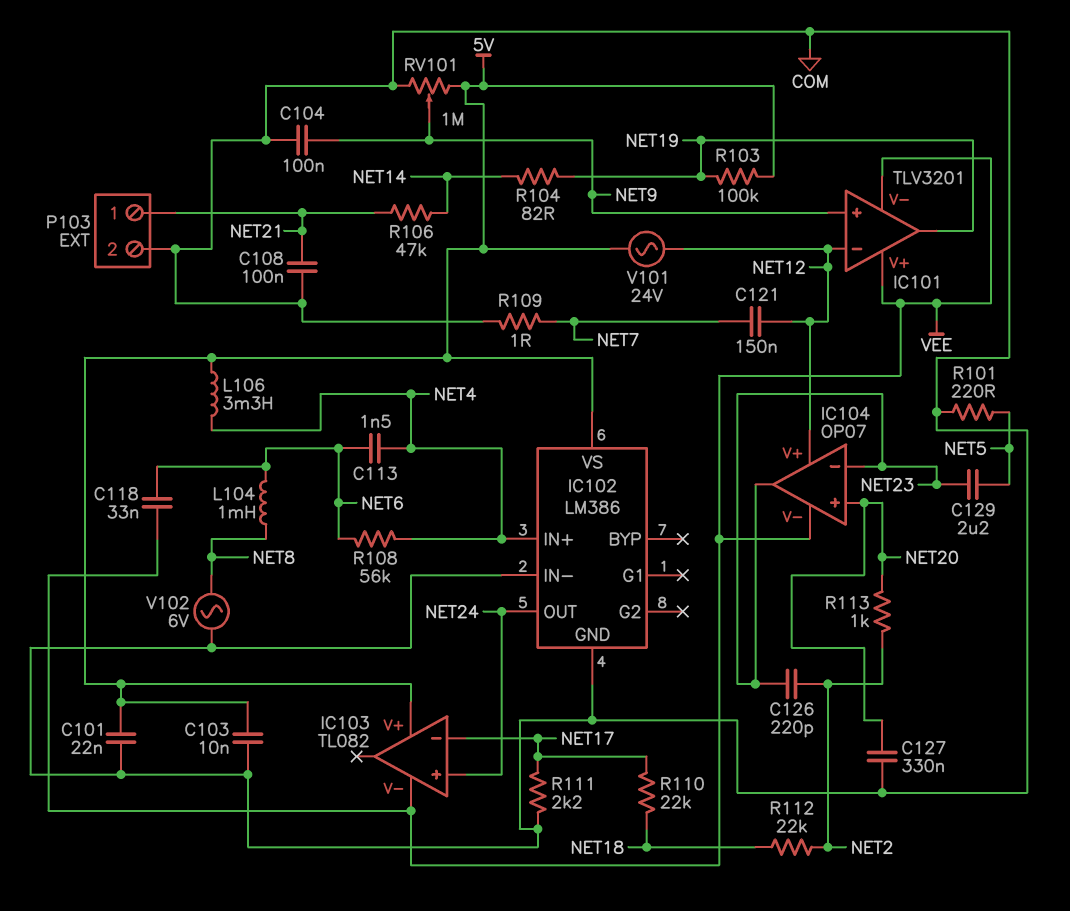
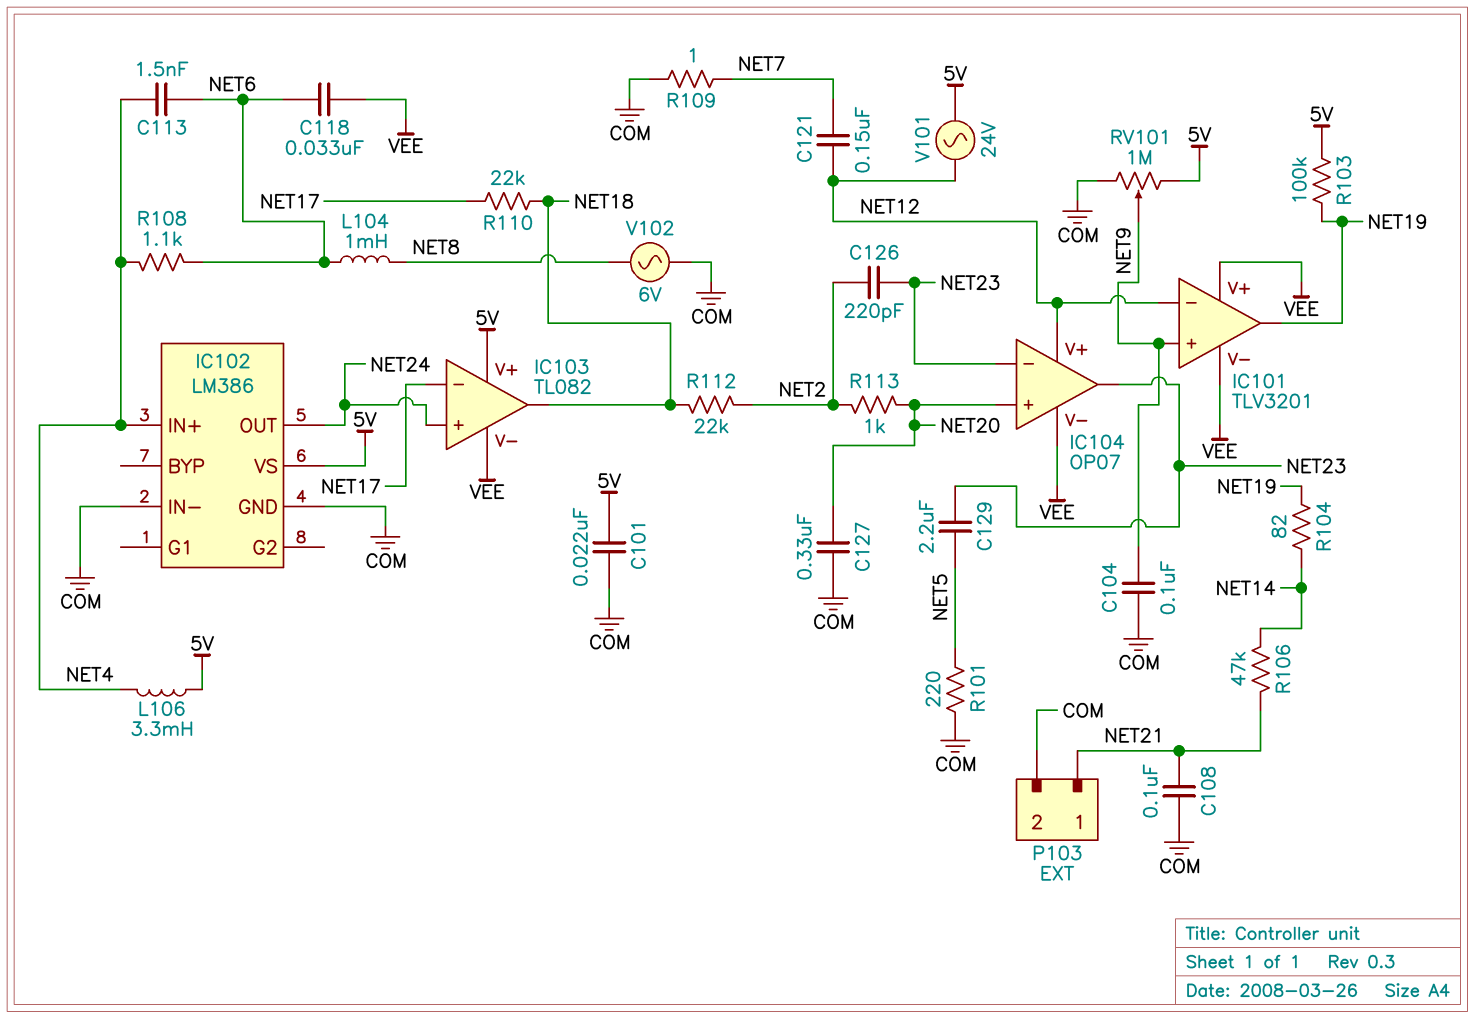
C103: 10nF (5V, COM) -> none
IC103 pin out: none -> NET18
R108: 56k (NET4, NET6) -> 1.1k (NET4, NET6)
R111: 2.2k (COM, NET17) -> none

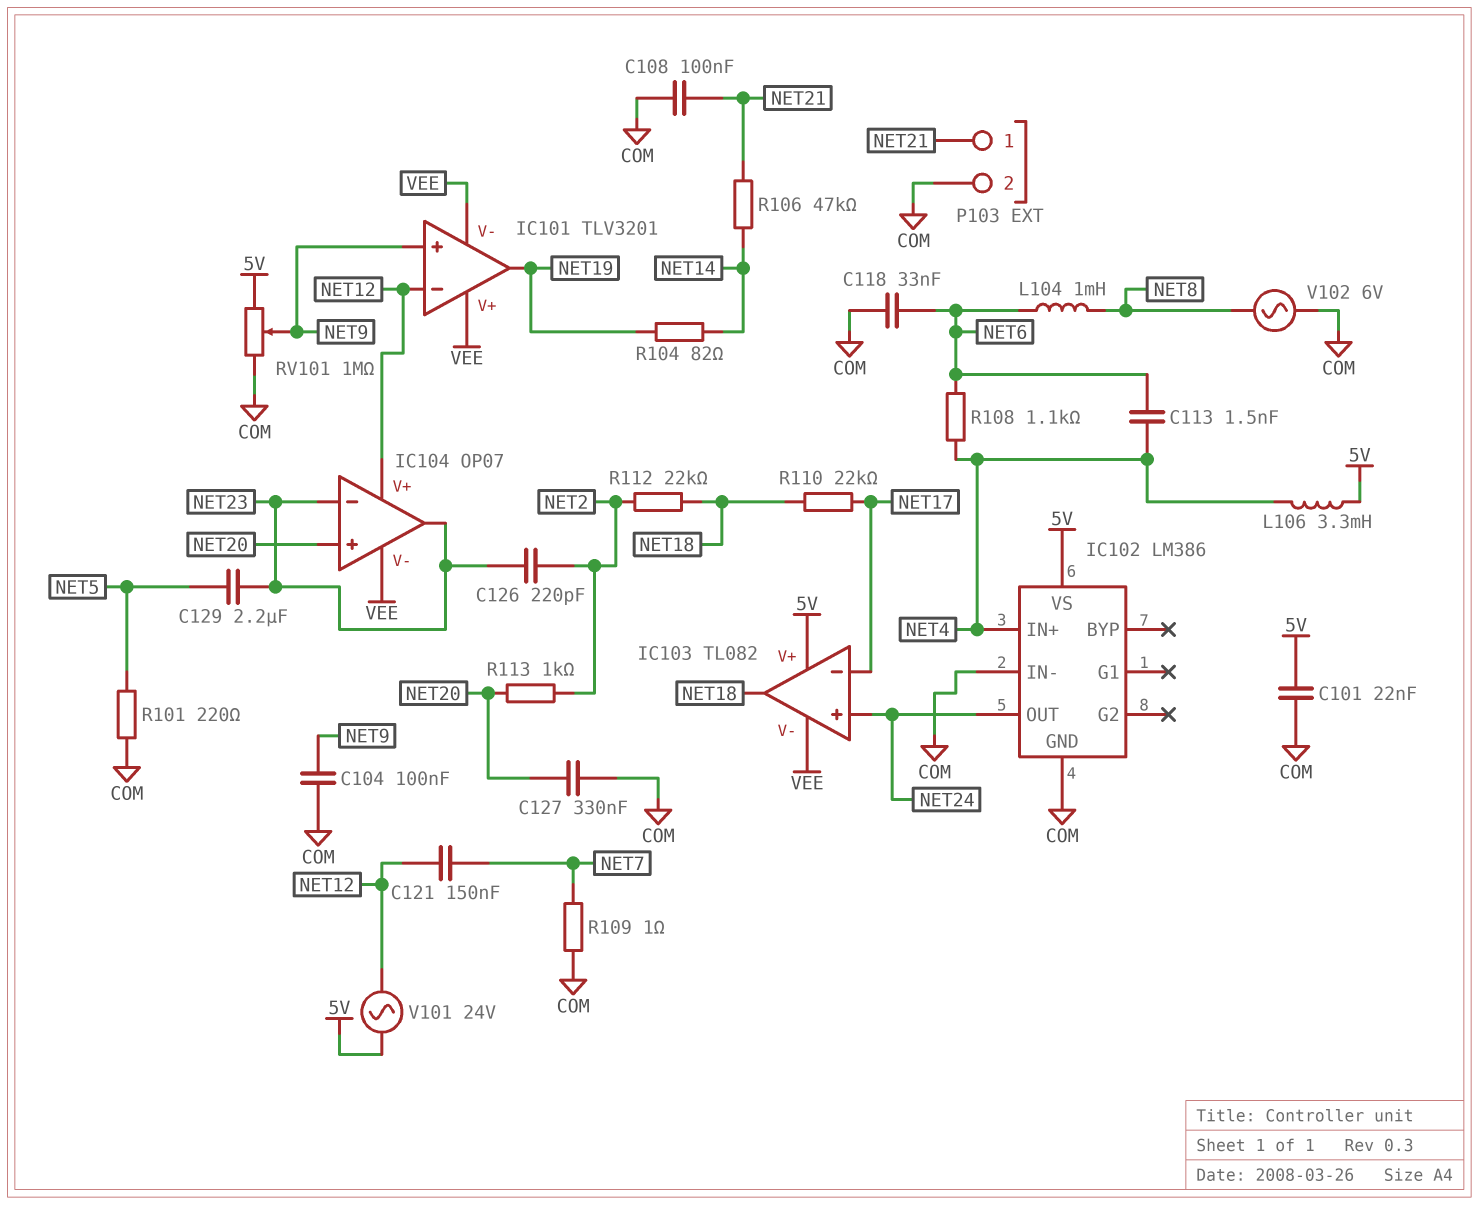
C118: 33nF (NET6, VEE) -> 33nF (COM, NET6)
R103: 100k (5V, NET19) -> none

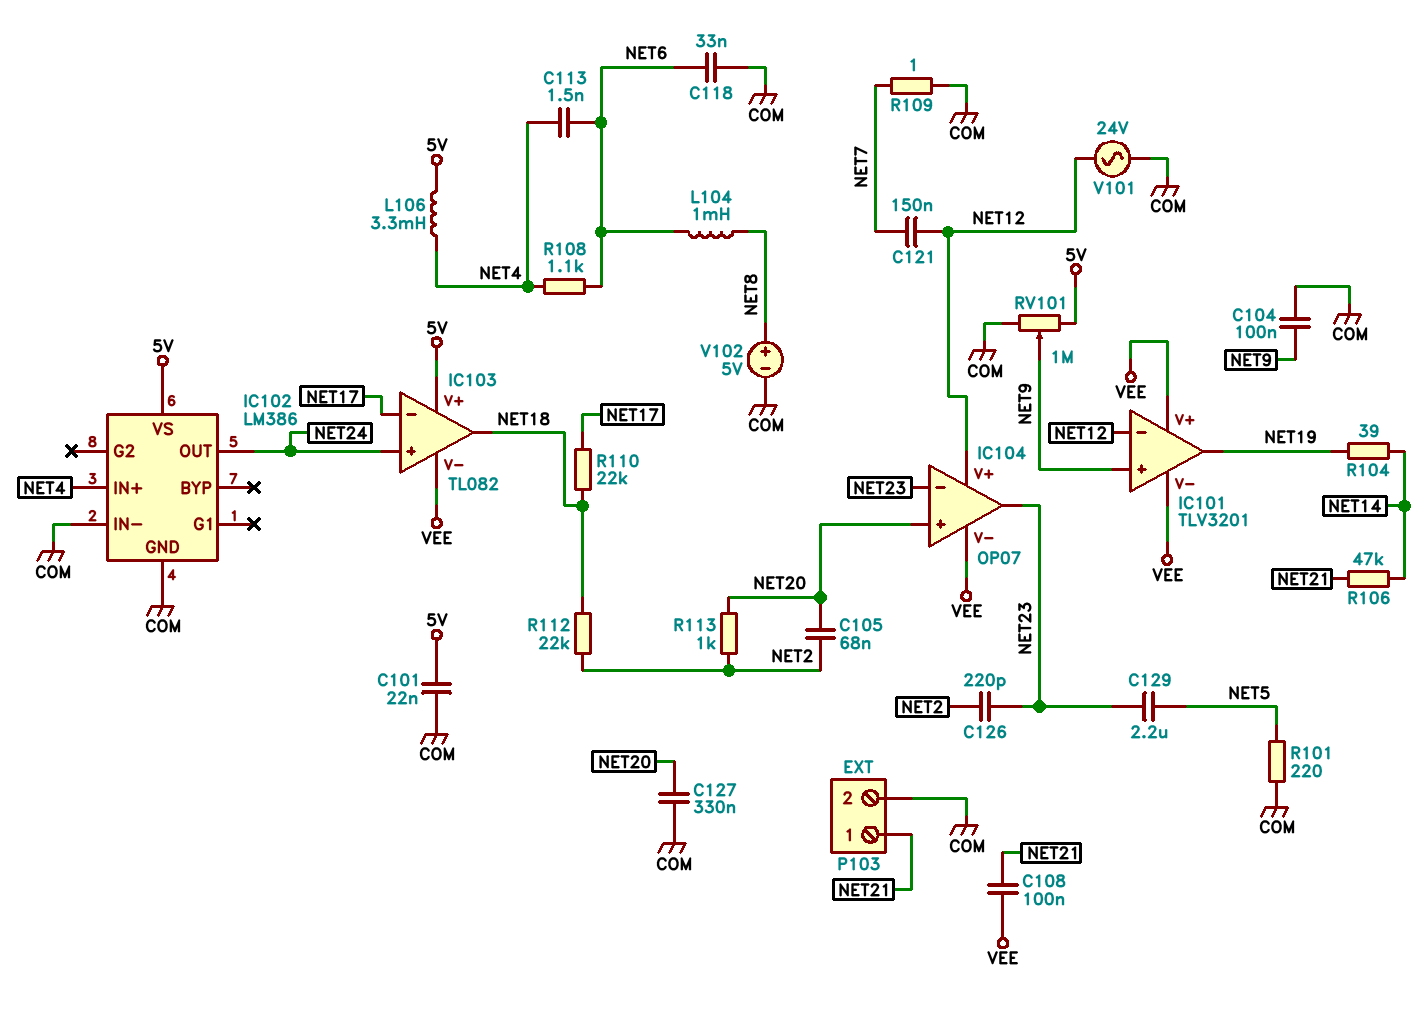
C105: none -> 68nF (NET2, NET20)
C108: 100nF (COM, NET21) -> 100nF (NET21, VEE)
R104: 82 (NET14, NET19) -> 39 (NET14, NET19)
V101: AC 24V (5V, NET12) -> AC 24V (COM, NET12)
V102: AC 6V (COM, NET8) -> 5V (plus NET8, minus COM)

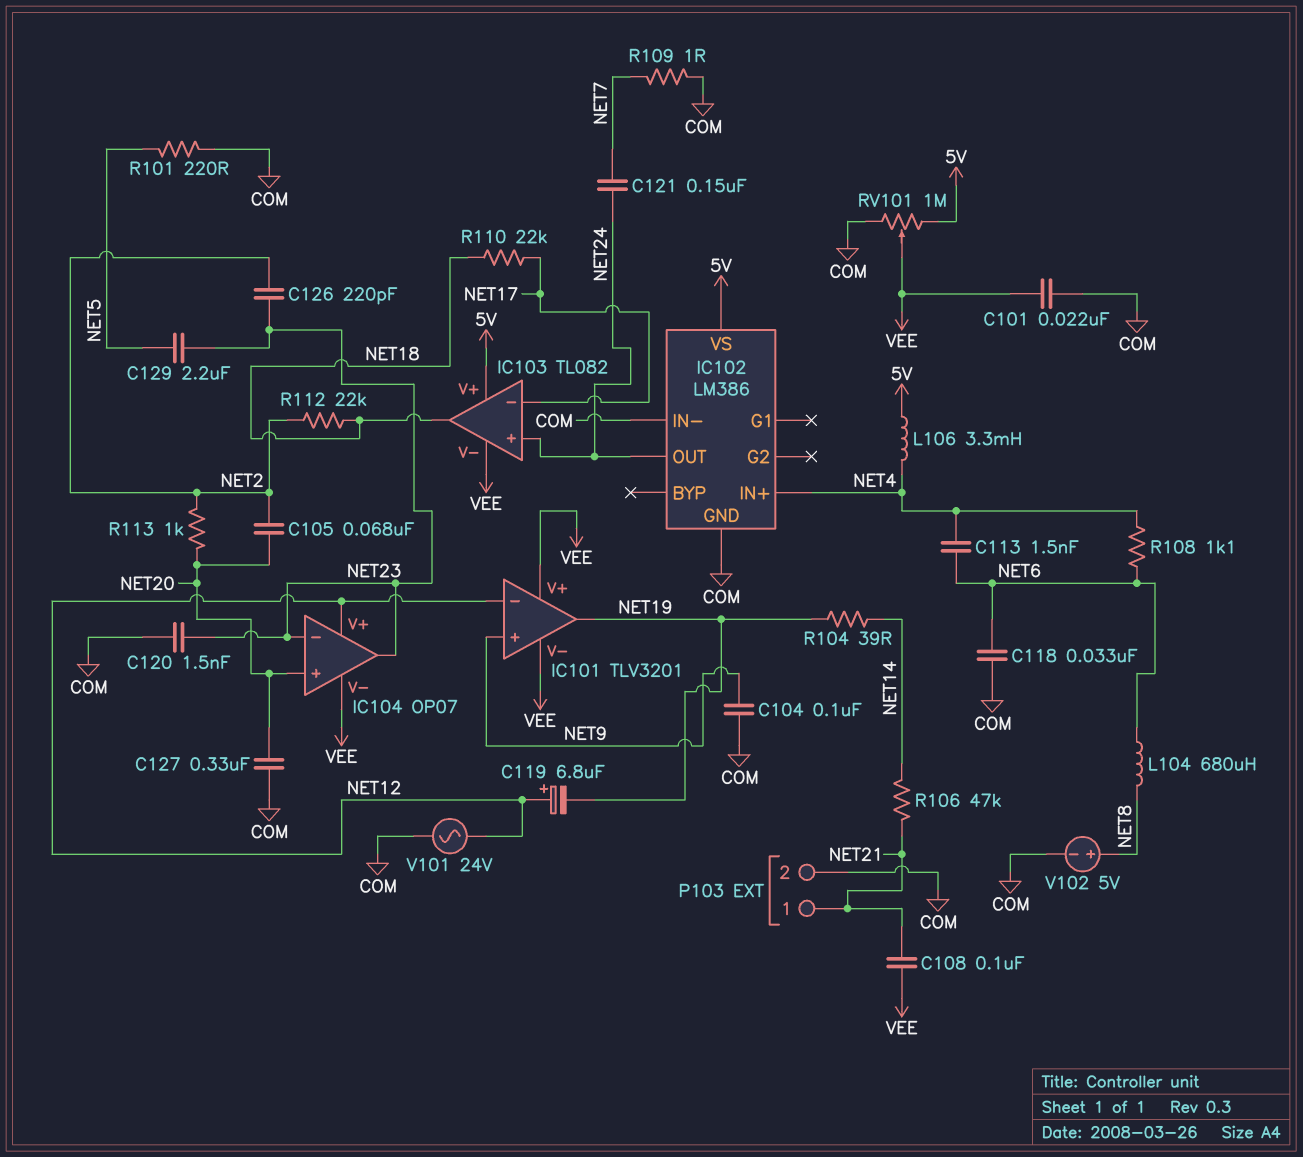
C101: 22nF (5V, COM) -> 22nF (COM, VEE)
C119: none -> 6.8uF (plus NET12, minus NET19)
C120: none -> 1.5nF (COM, NET23)
C121: 150nF (NET7, NET12) -> 150nF (NET7, NET24)
L104: 1mH (NET6, NET8) -> 680uH (NET6, NET8)
RV101: 1M (5V, COM, wiper NET9) -> 1M (5V, COM, wiper VEE)

